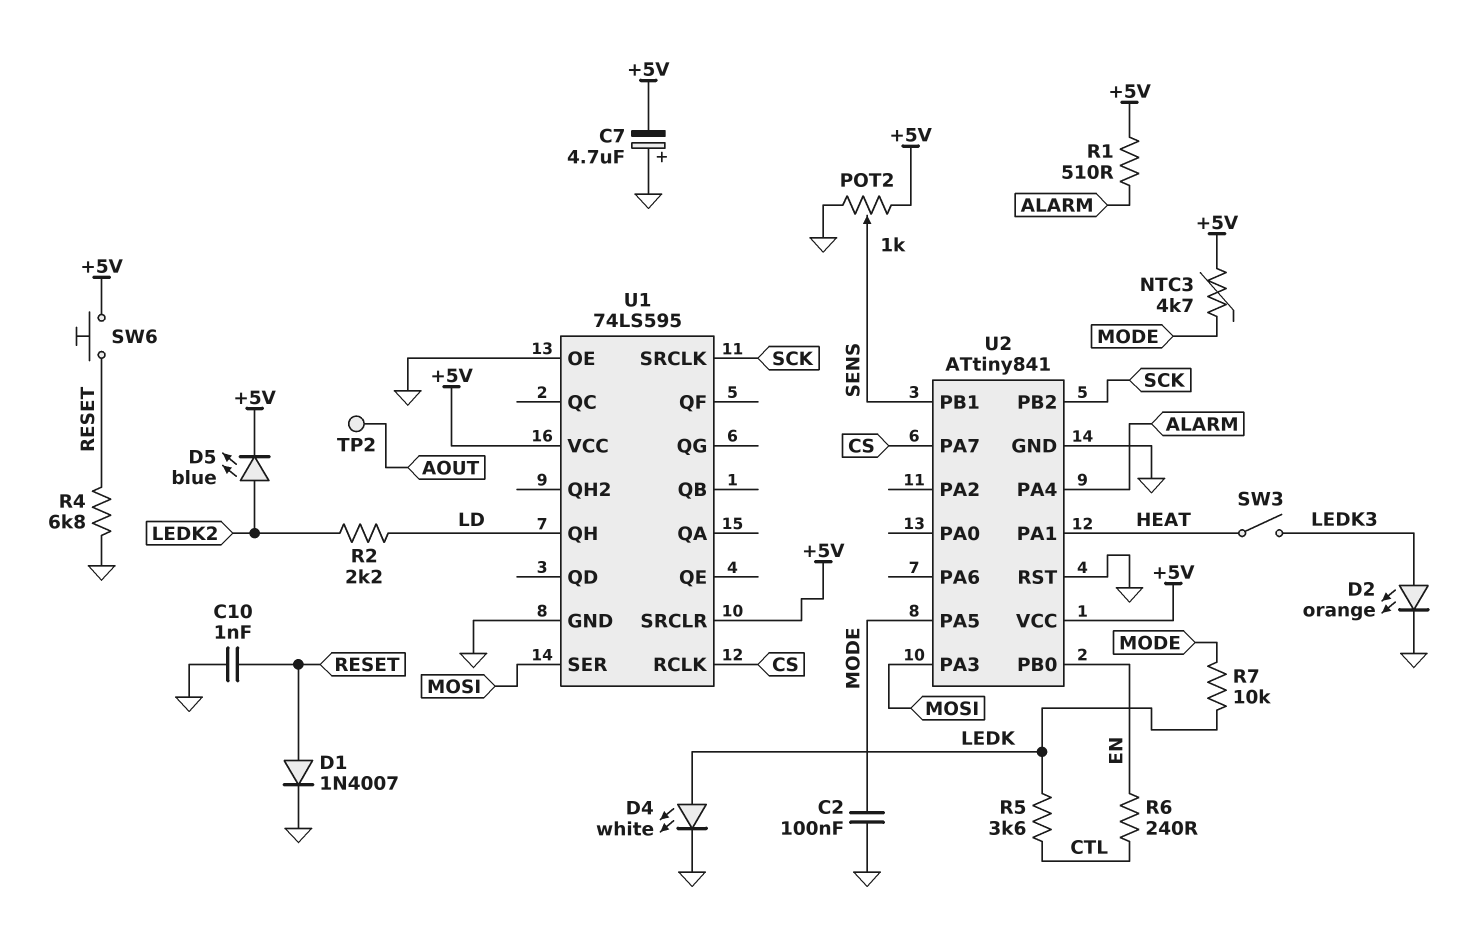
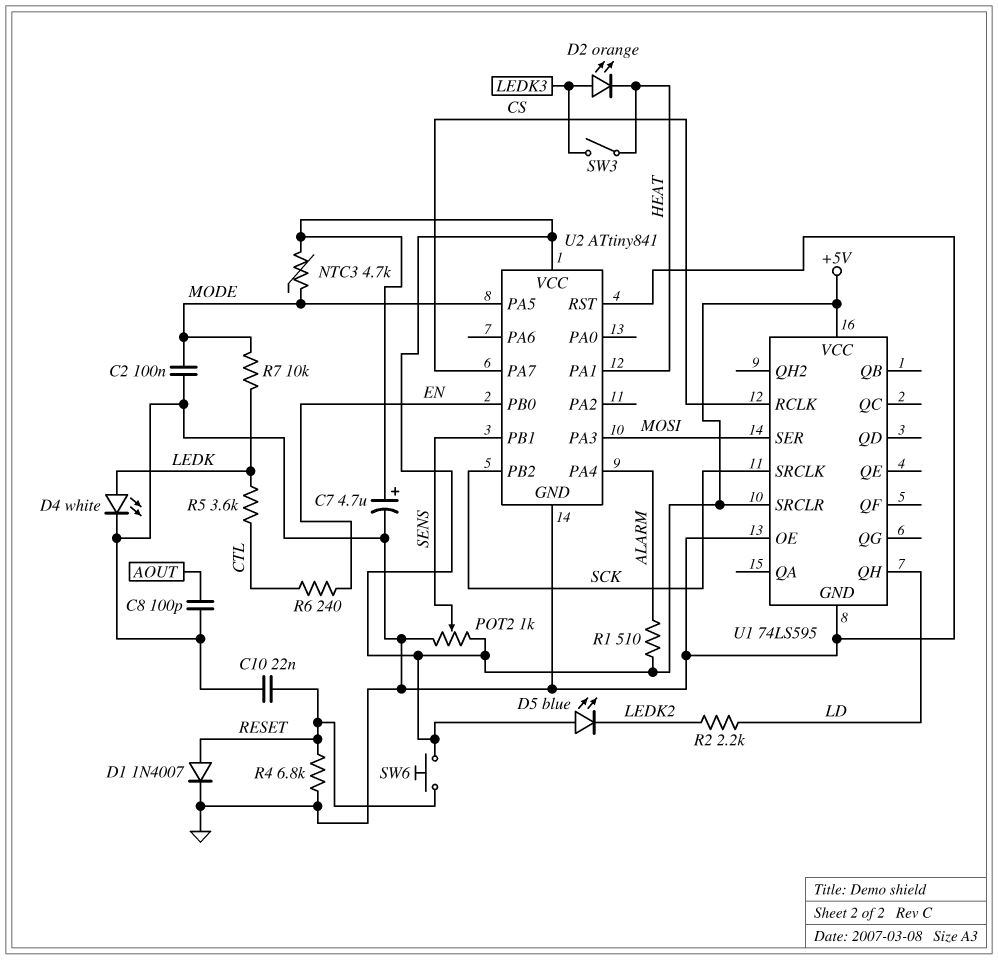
C7: 4.7uF (plus GND, minus +5V) -> 4.7uF (plus +5V, minus GND)
C8: none -> 100pF (AOUT, GND)
C10: 1nF (GND, RESET) -> 22nF (GND, RESET)
D2: LED orange (A LEDK3, K GND) -> LED orange (A LEDK3, K HEAT)
D5: LED blue (A LEDK2, K +5V) -> LED blue (A +5V, K LEDK2)
TP2: test point (AOUT) -> none

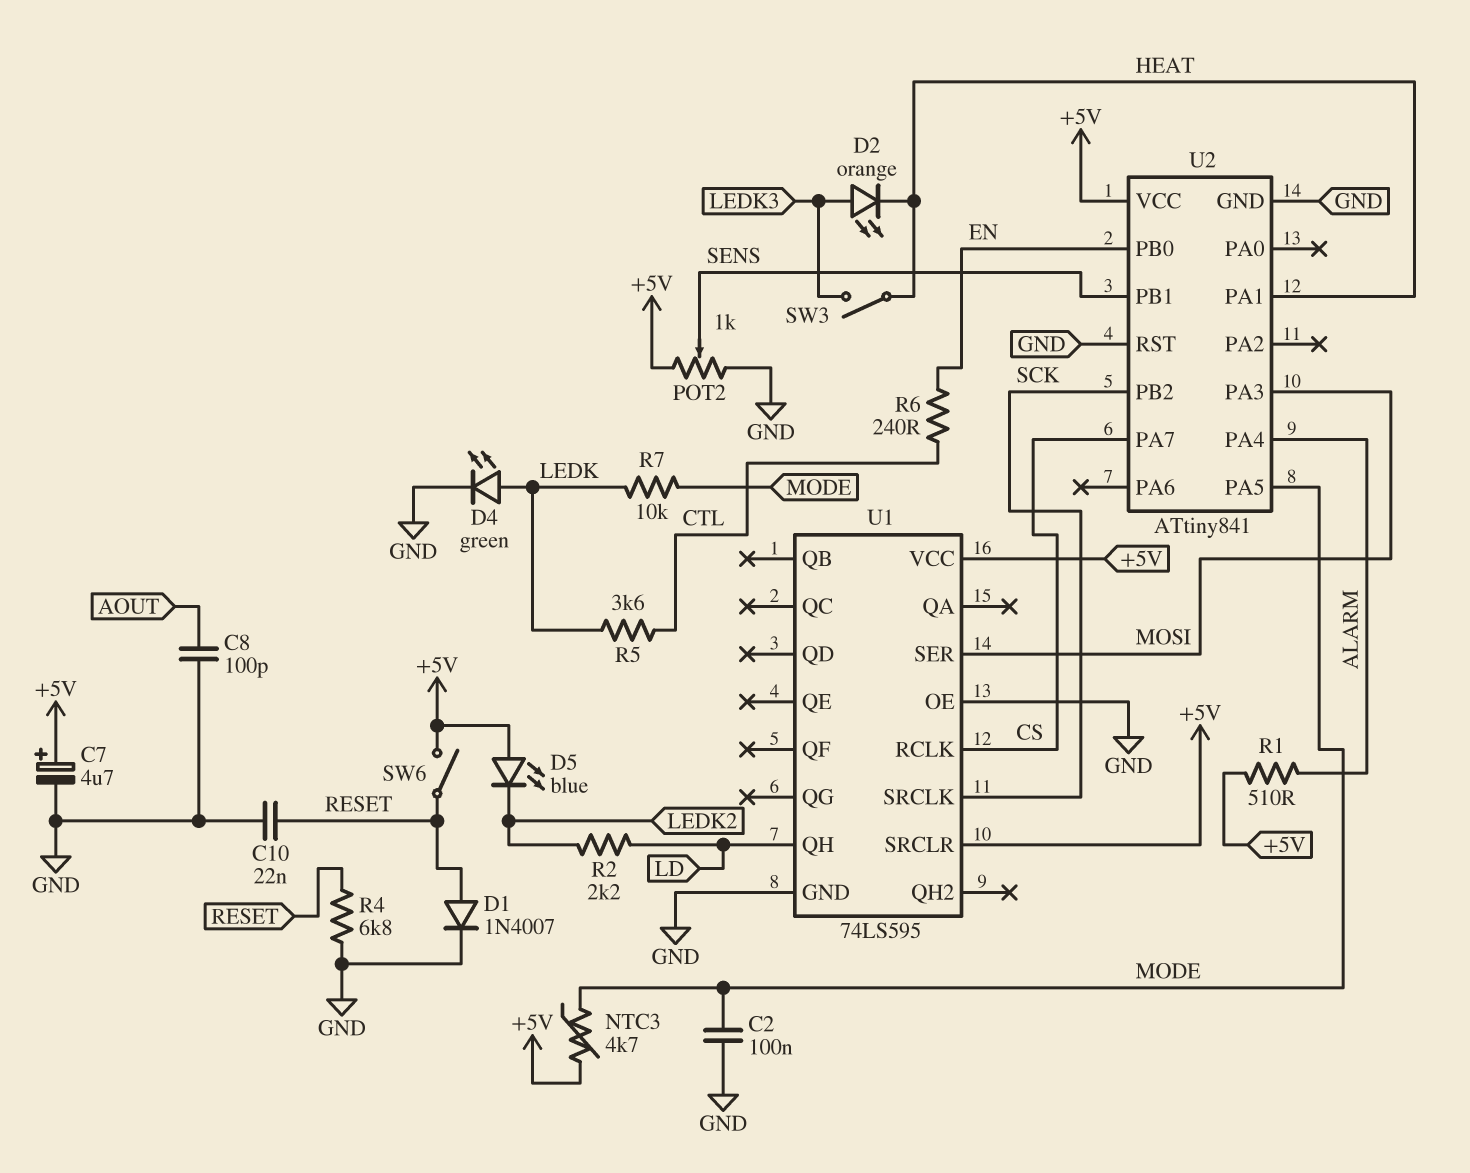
D4: LED white (A LEDK, K GND) -> LED green (A LEDK, K GND)
SW6: button (+5V, RESET) -> switch (+5V, RESET)

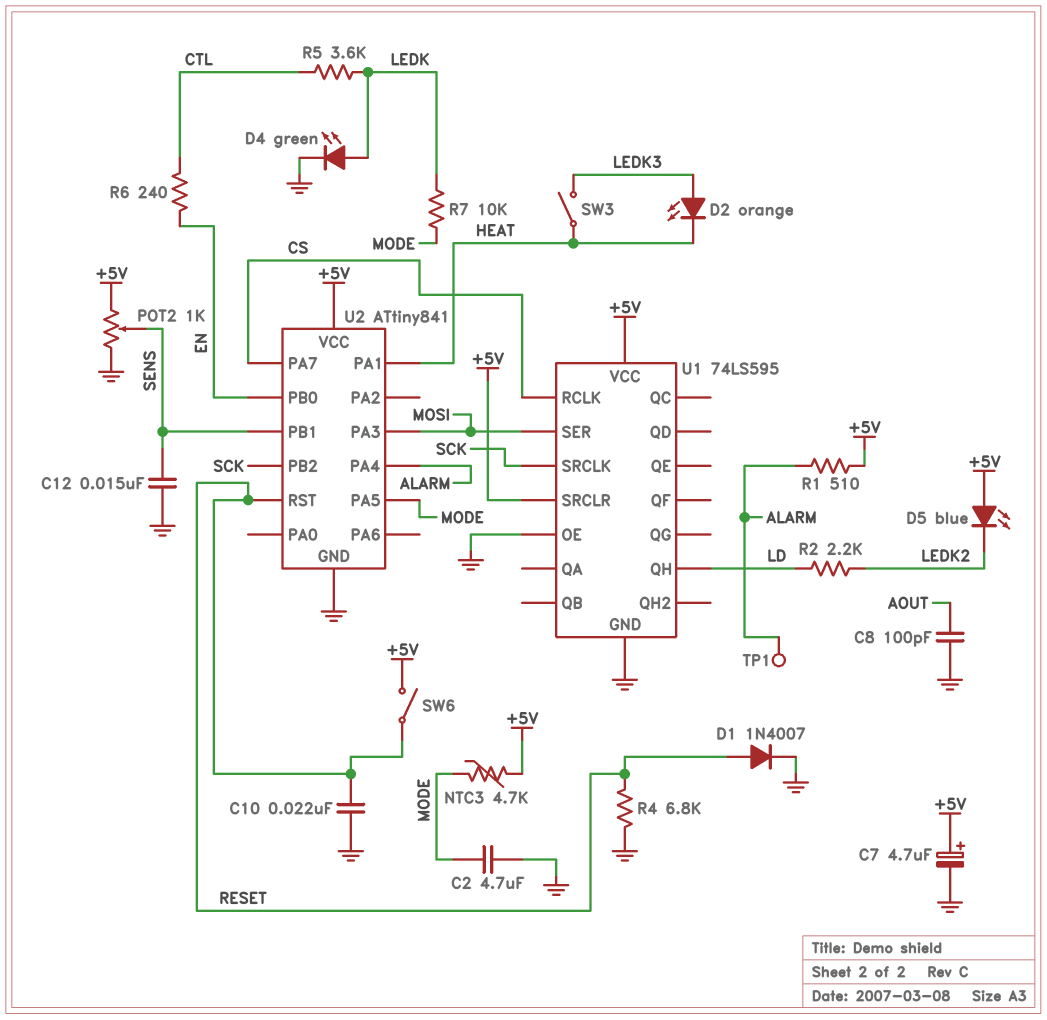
C2: 100nF (GND, MODE) -> 4.7uF (GND, MODE)
C12: none -> 15nF (GND, SENS)
TP1: none -> test point (ALARM)
U2 pin RST: GND -> RESET

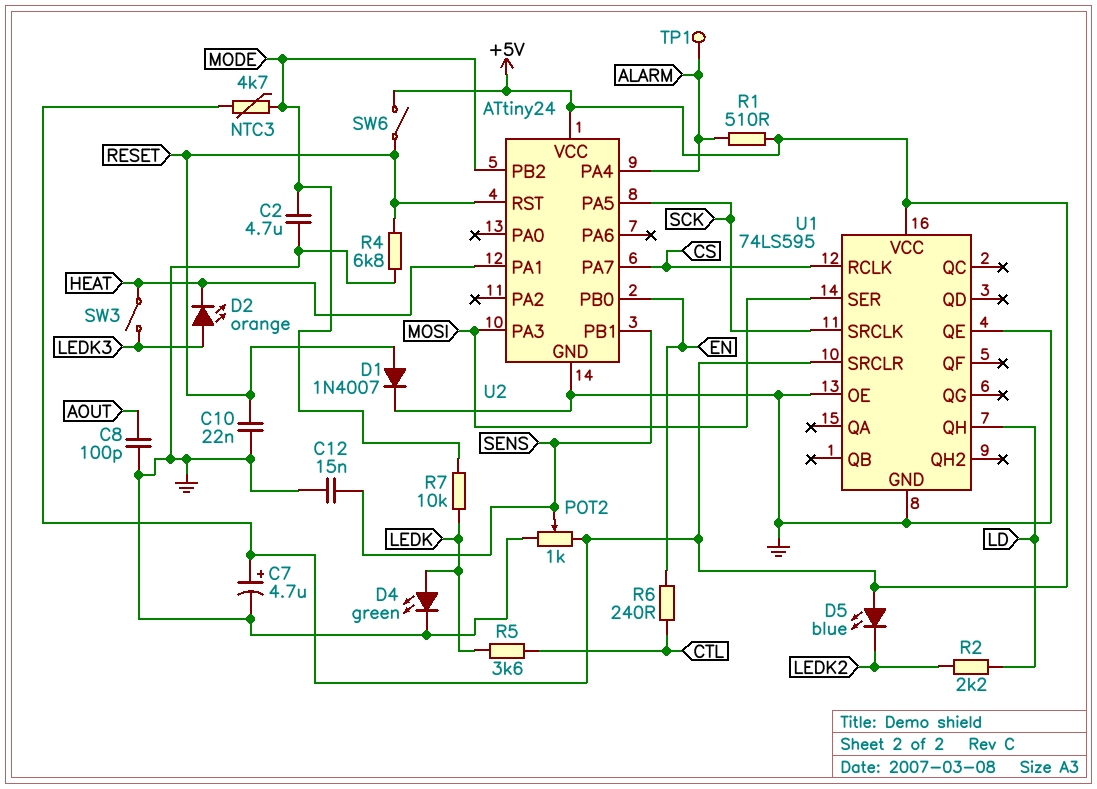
U1 pin QE: none -> GND
U2: ATtiny841 -> ATtiny24
U2 pin PA5: MODE -> SCK
U2 pin PB2: SCK -> MODE

